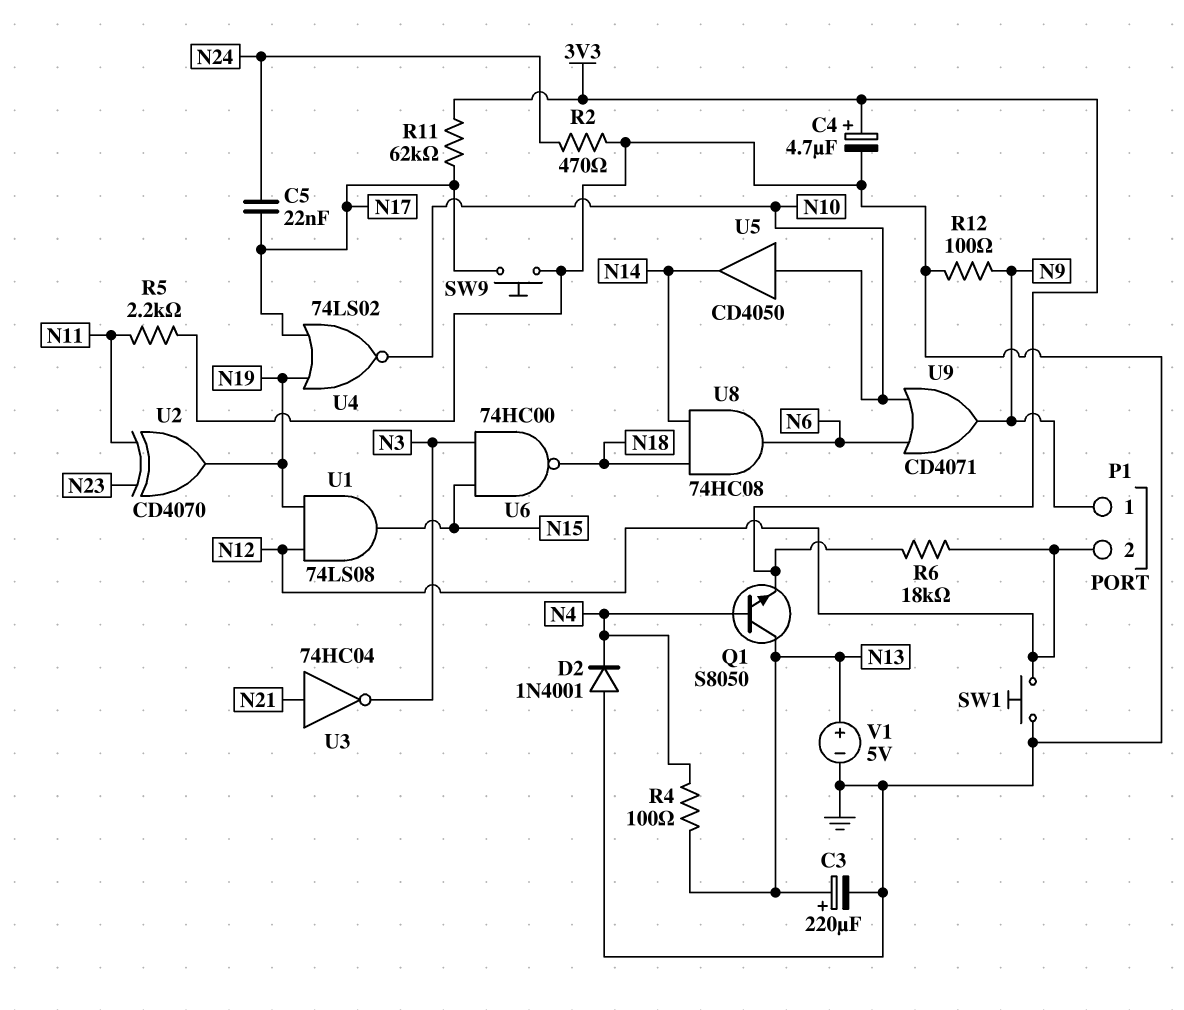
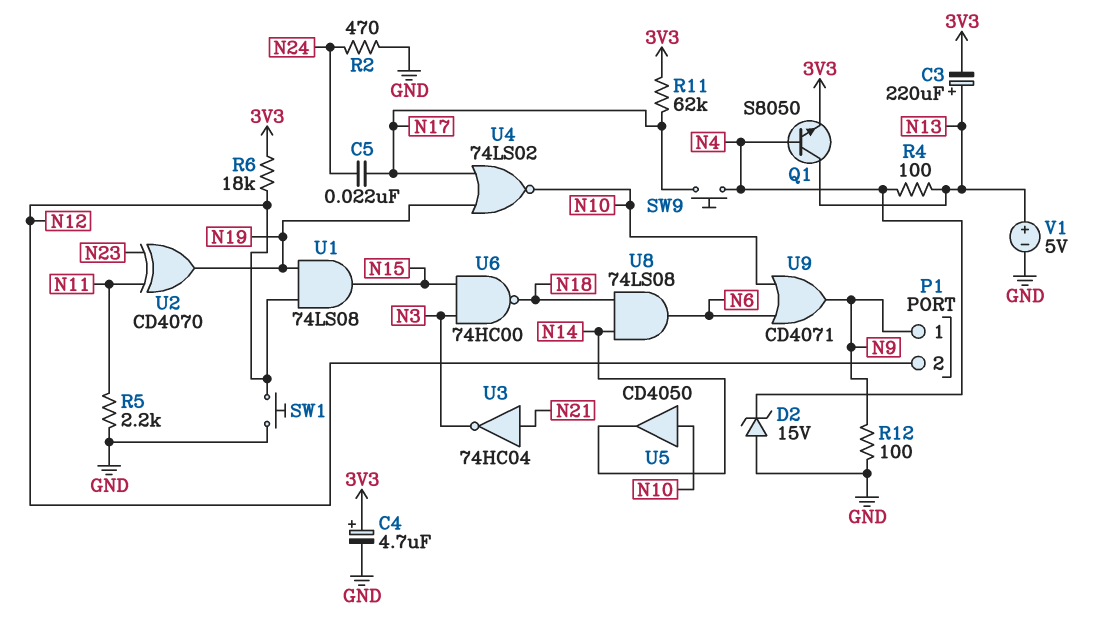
C3: 220uF (plus N13, minus GND) -> 220uF (plus N13, minus 3V3)
D2: diode 1N4001 (A GND, K N4) -> zener 15V (A GND, K N4)
SW9: button (GND, N17) -> button (N4, N17)
U8: AND 74HC08 (in N14, in N18, out N6) -> AND 74LS08 (in N14, in N18, out N6)

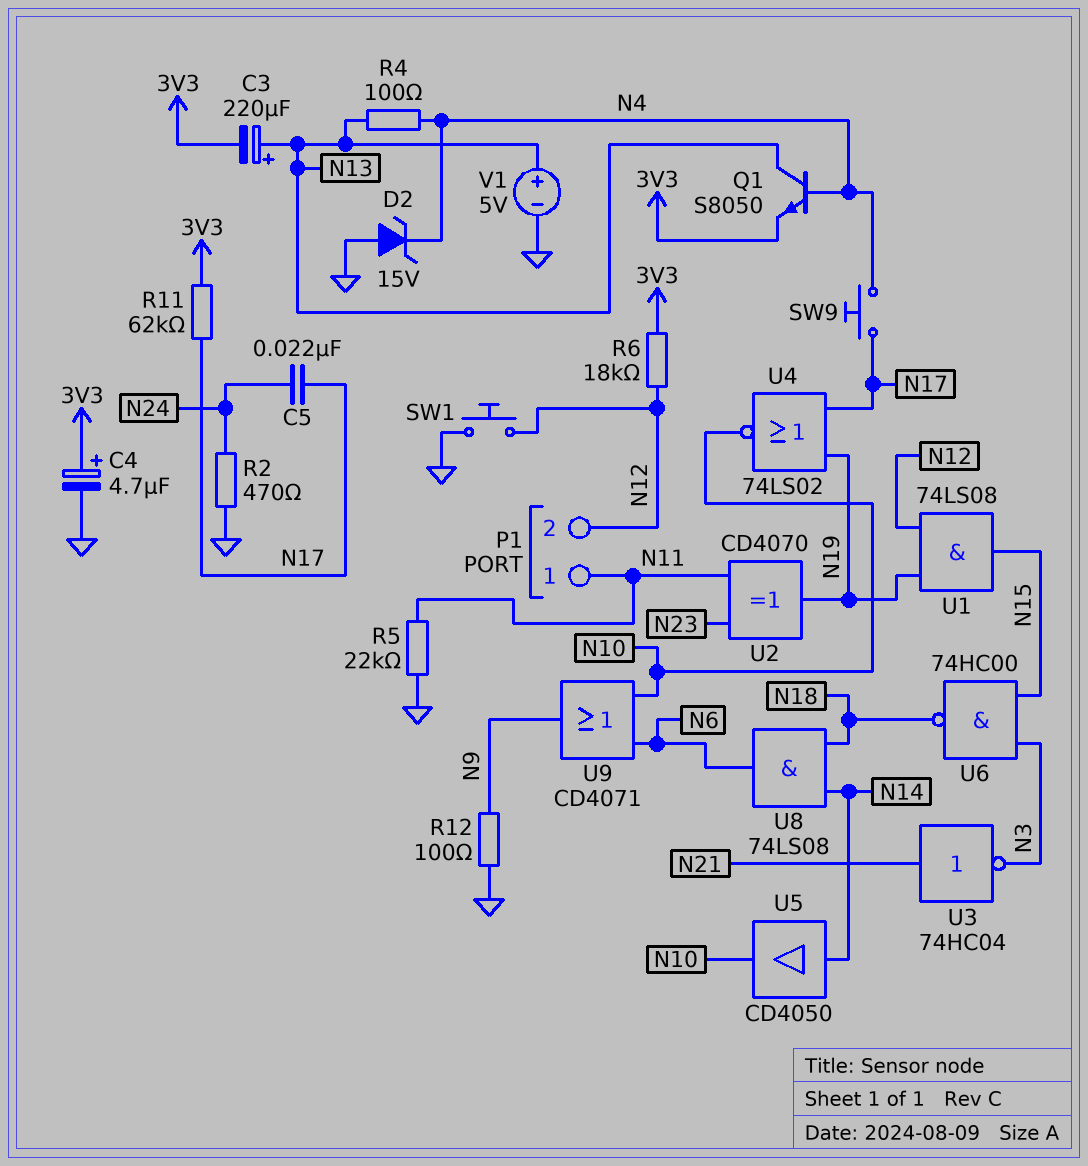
P1 pin 1: N9 -> N11
R5: 2.2k (GND, N11) -> 22k (GND, N11)
U5: buffer CD4050 (in N10, out N14) -> buffer CD4050 (in N14, out N10)

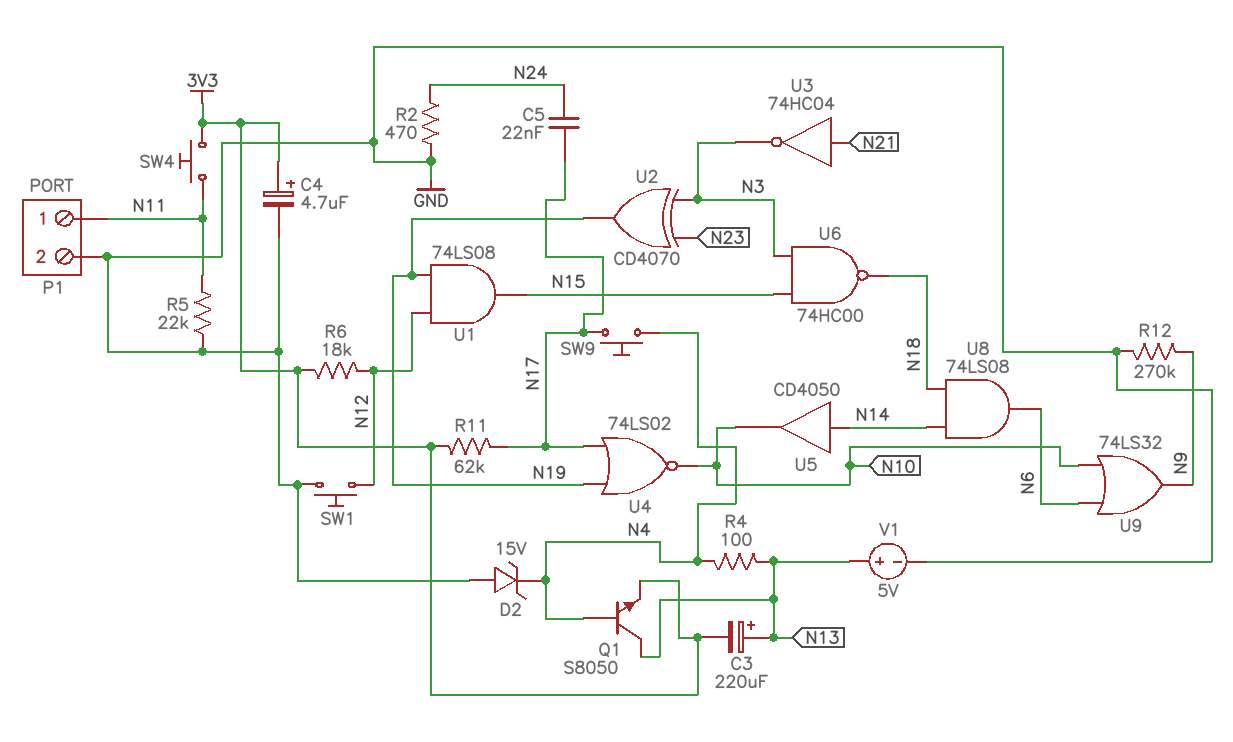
P1 pin 2: N12 -> GND
R12: 100 (GND, N9) -> 270k (GND, N9)
SW4: none -> button (3V3, N11)
U2: XOR CD4070 (in N11, in N23, out N19) -> XOR CD4070 (in N3, in N23, out N19)
U9: OR CD4071 (in N6, in N10, out N9) -> OR 74LS32 (in N6, in N10, out N9)

